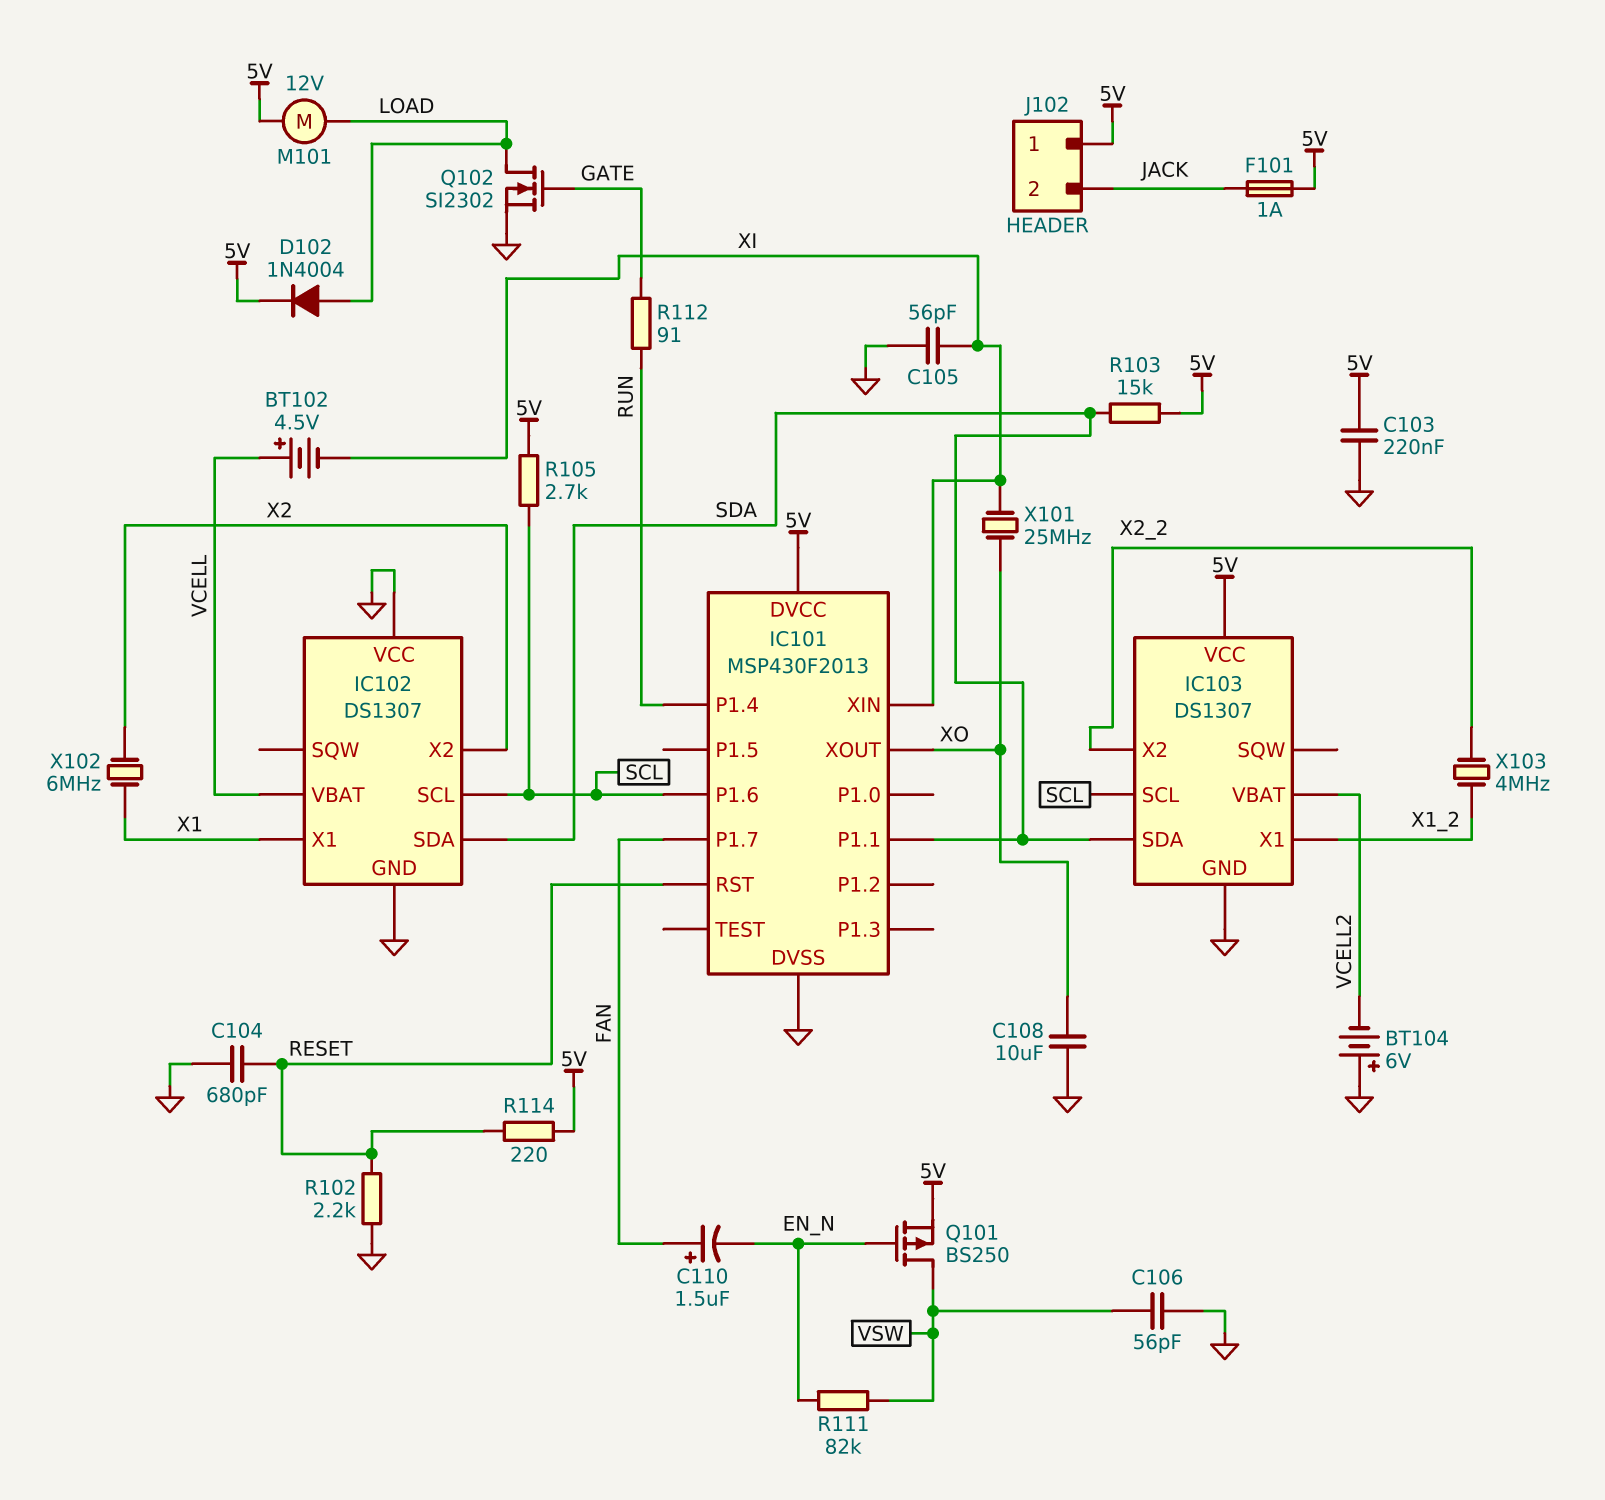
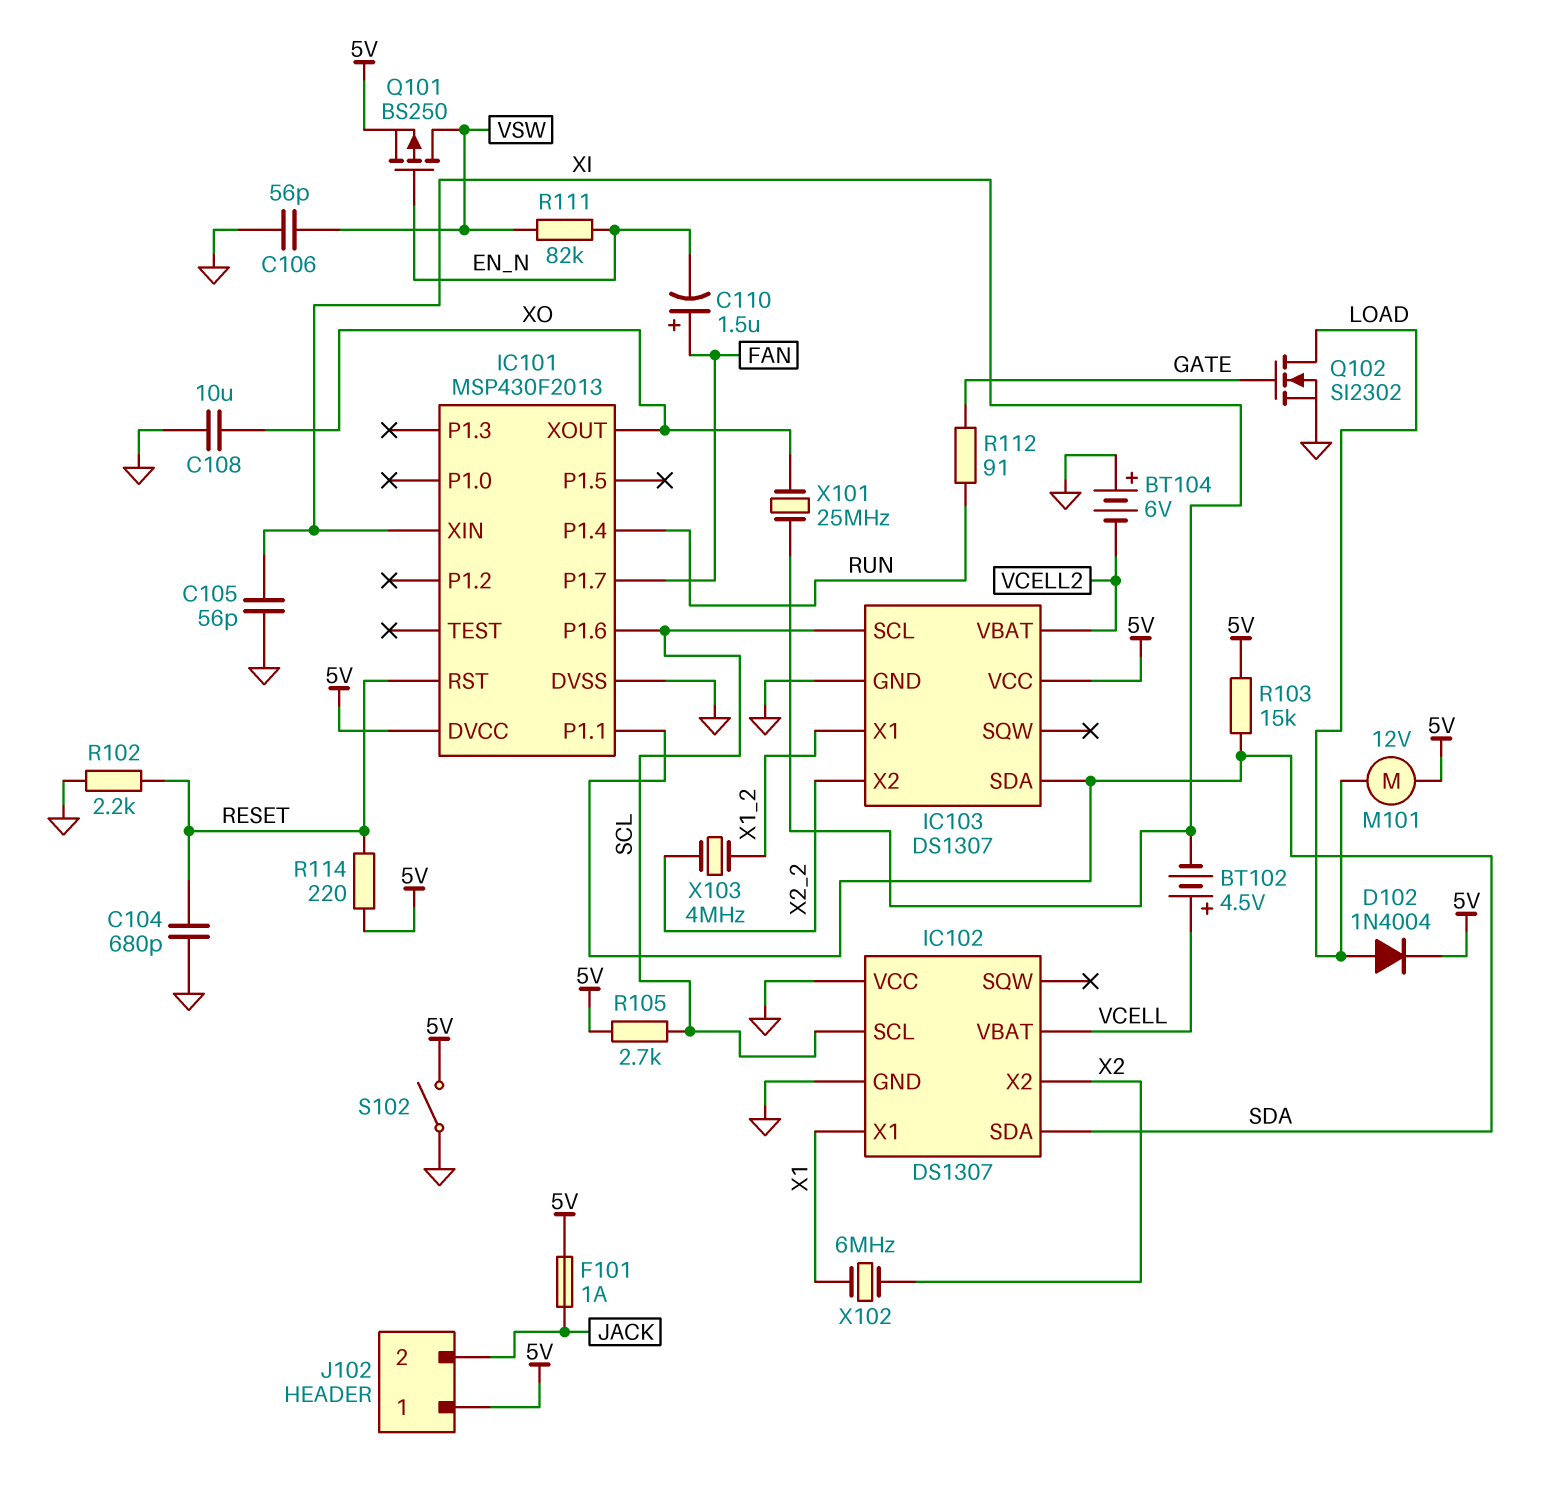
C103: 220nF (5V, GND) -> none
S102: none -> switch (5V, GND)

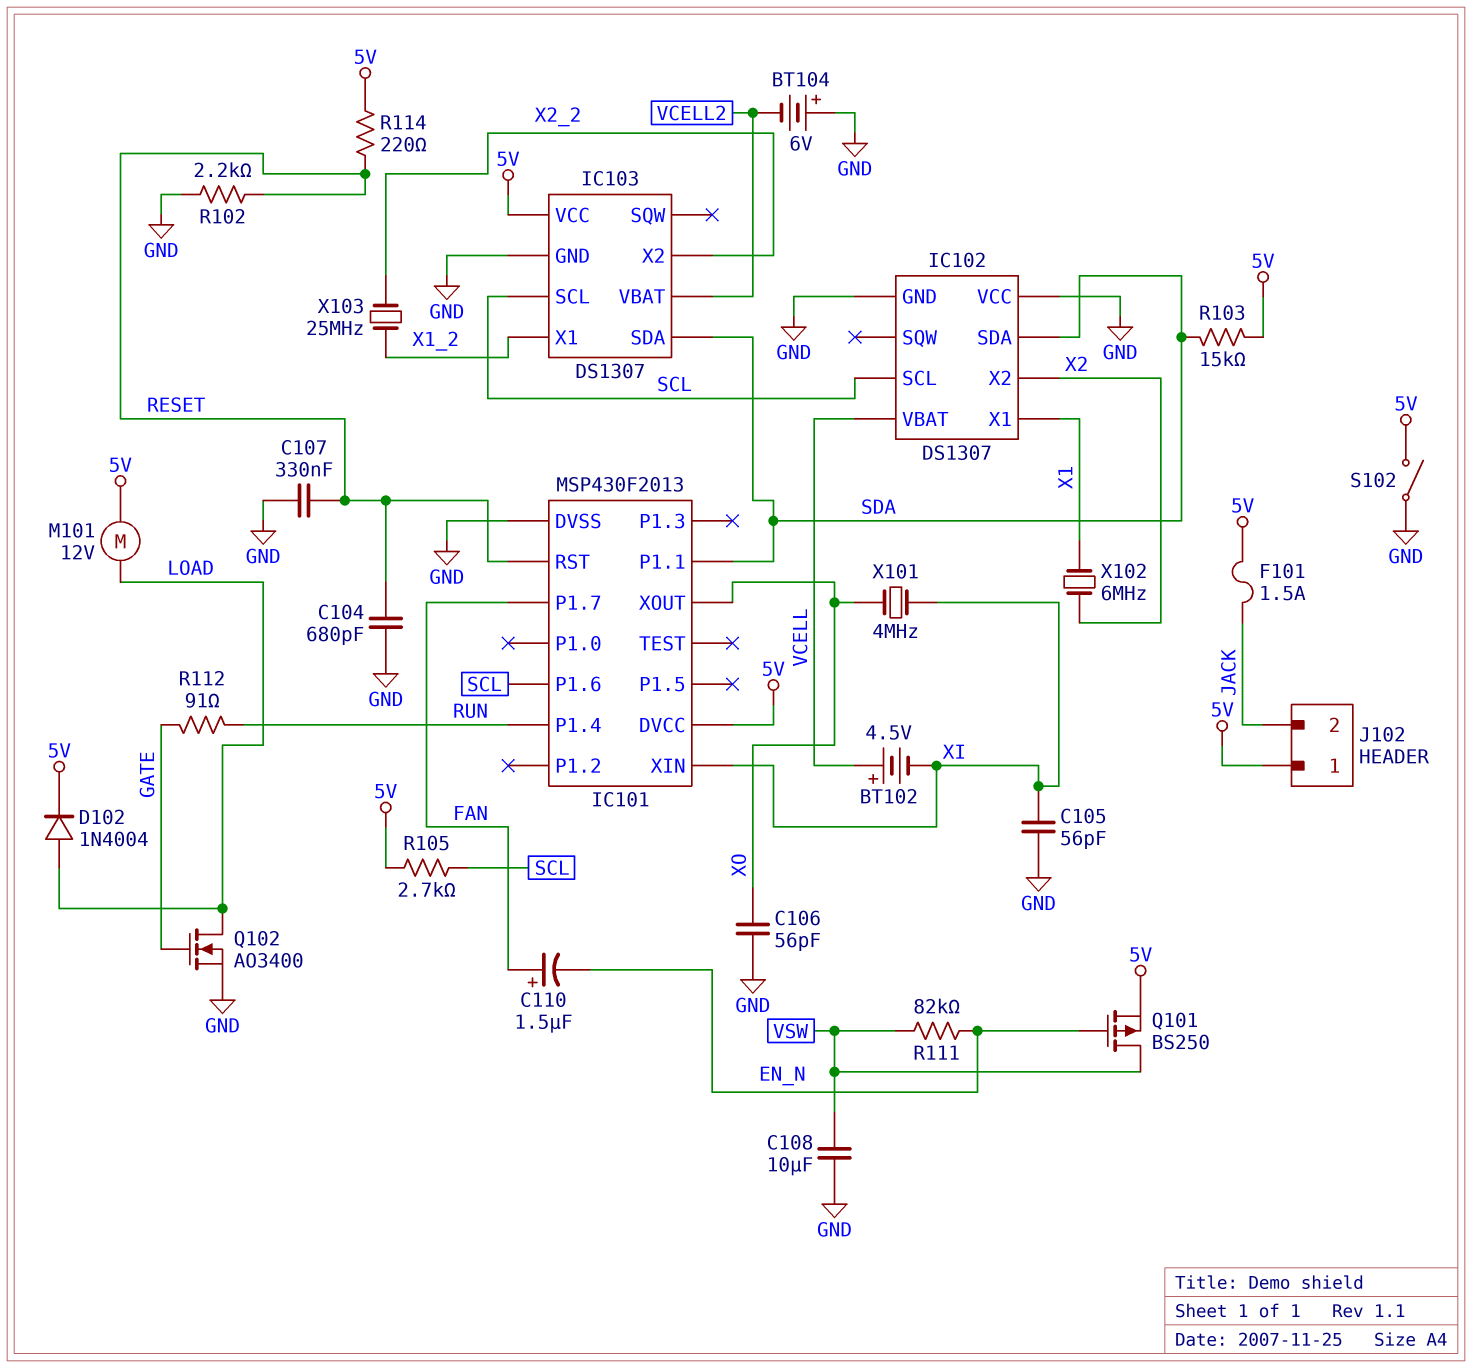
C106: 56pF (GND, VSW) -> 56pF (GND, XO)
C107: none -> 330nF (GND, RESET)
C108: 10uF (GND, XO) -> 10uF (GND, VSW)
F101: 1A (5V, JACK) -> 1.5A (5V, JACK)
Q102: NMOS SI2302 (G GATE, D LOAD, S GND) -> NMOS AO3400 (G GATE, D LOAD, S GND)
X101: 25MHz (XI, XO) -> 4MHz (XI, XO)
X103: 4MHz (X1_2, X2_2) -> 25MHz (X1_2, X2_2)

